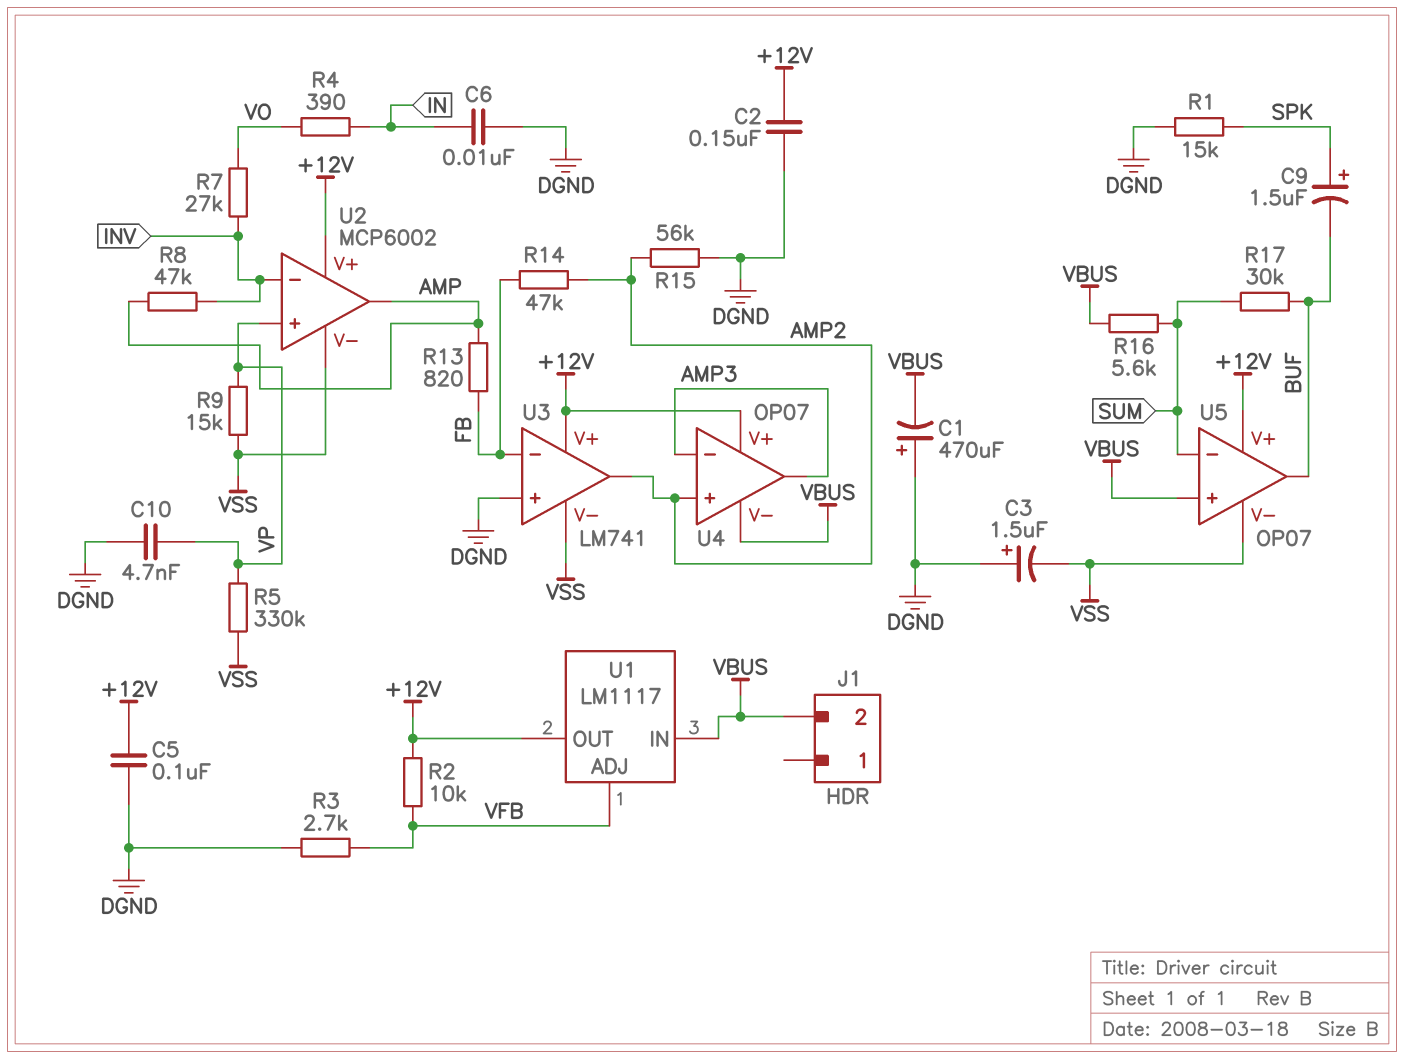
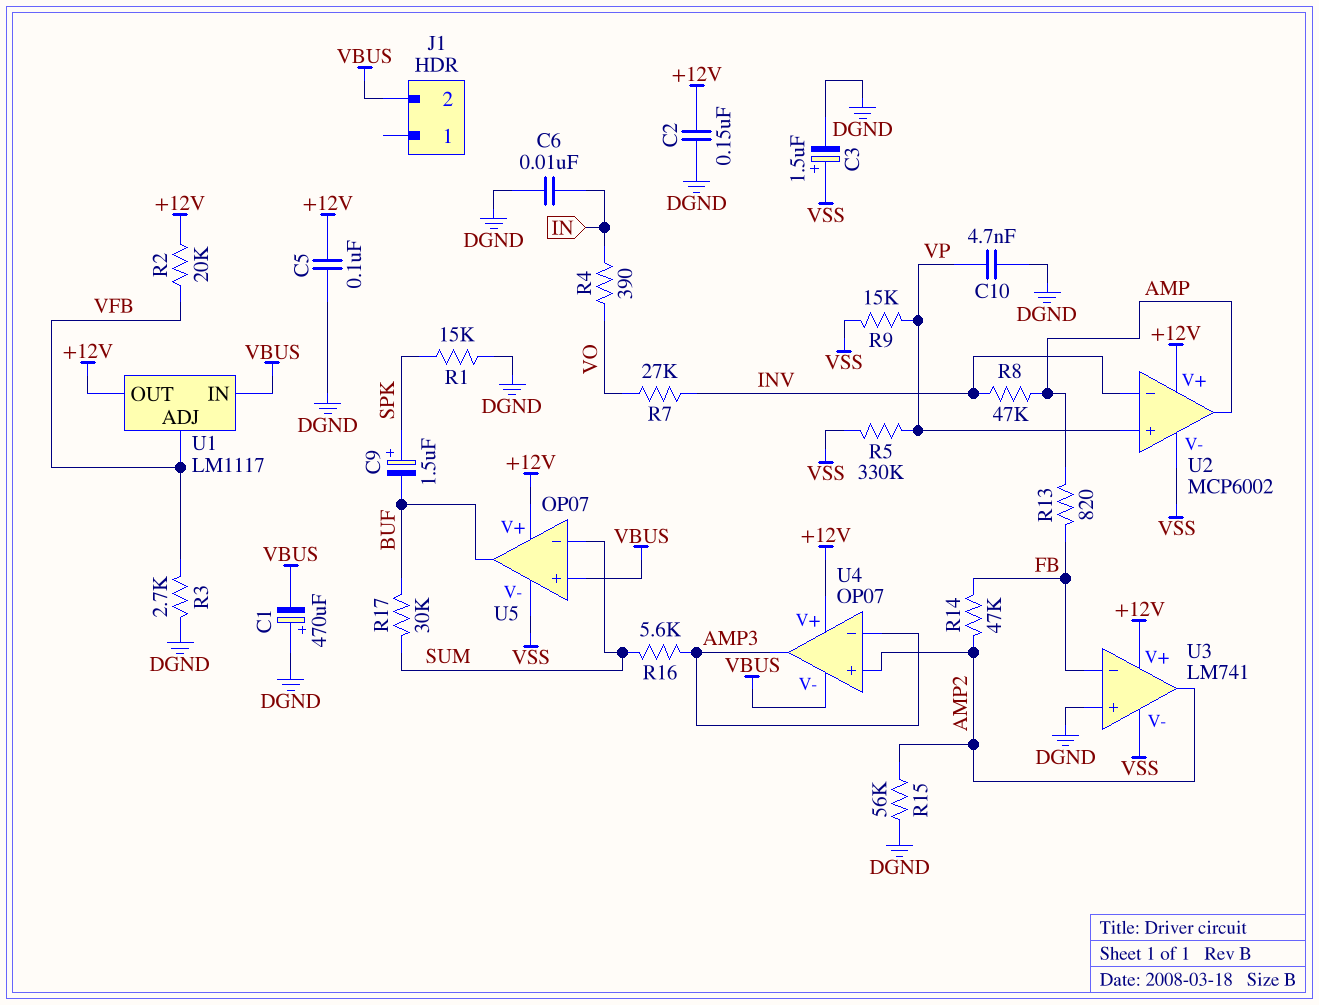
C3: 1.5uF (plus DGND, minus VSS) -> 1.5uF (plus VSS, minus DGND)
R2: 10k (+12V, VFB) -> 20k (+12V, VFB)
R16: 5.6k (SUM, VBUS) -> 5.6k (AMP3, SUM)

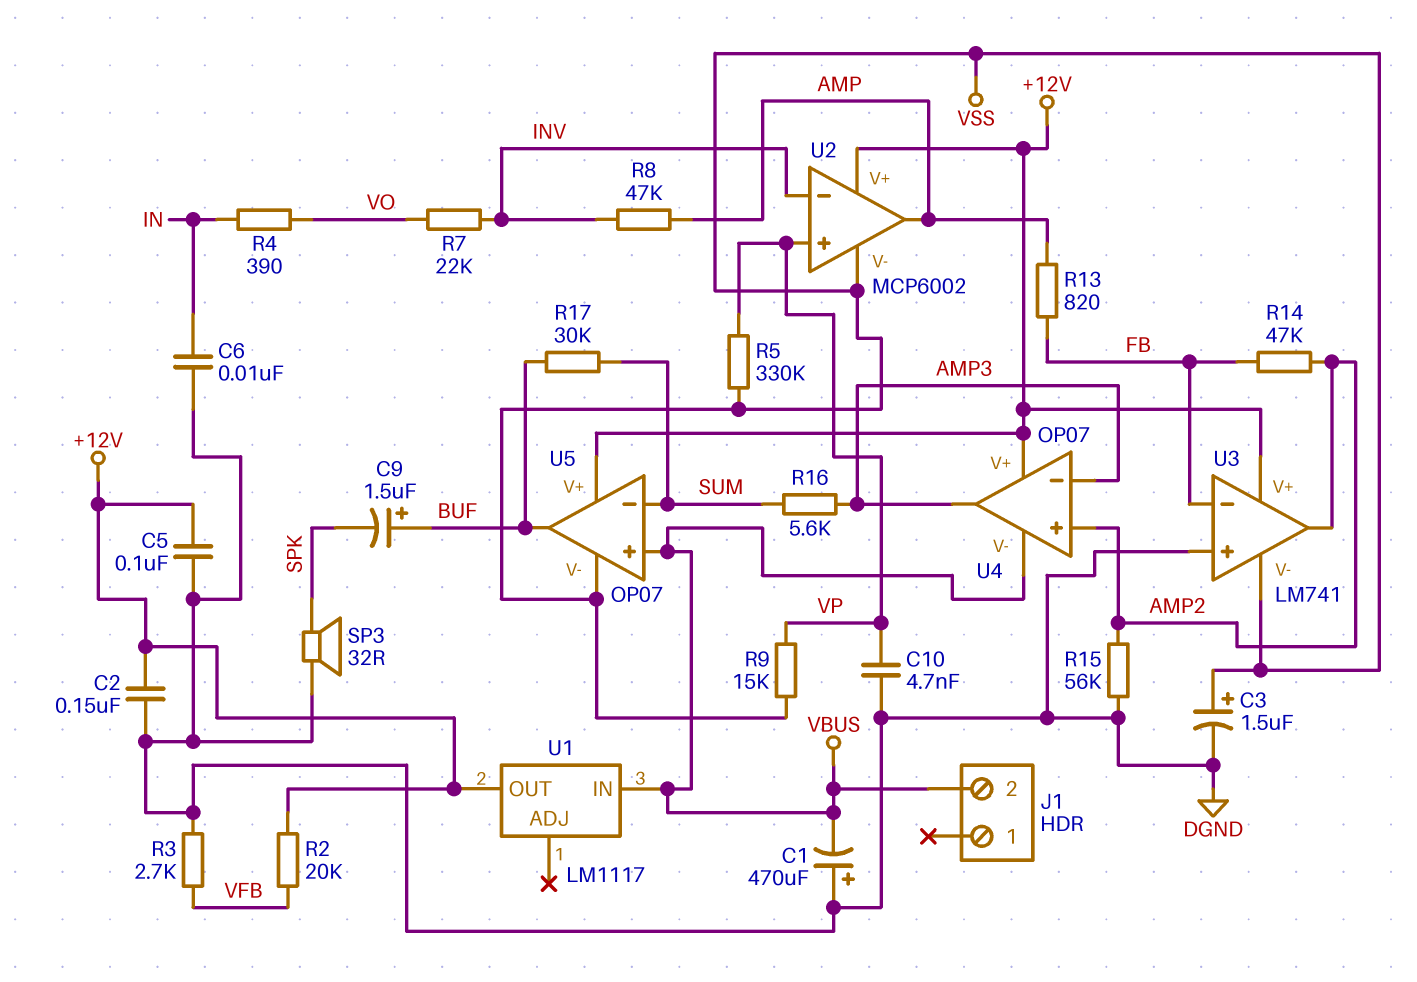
C9: 1.5uF (plus SPK, minus BUF) -> 1.5uF (plus BUF, minus SPK)
R1: 15k (DGND, SPK) -> none
R7: 27k (INV, VO) -> 22k (INV, VO)
SP3: none -> speaker 32R (DGND, SPK)
U1 pin ADJ: VFB -> none

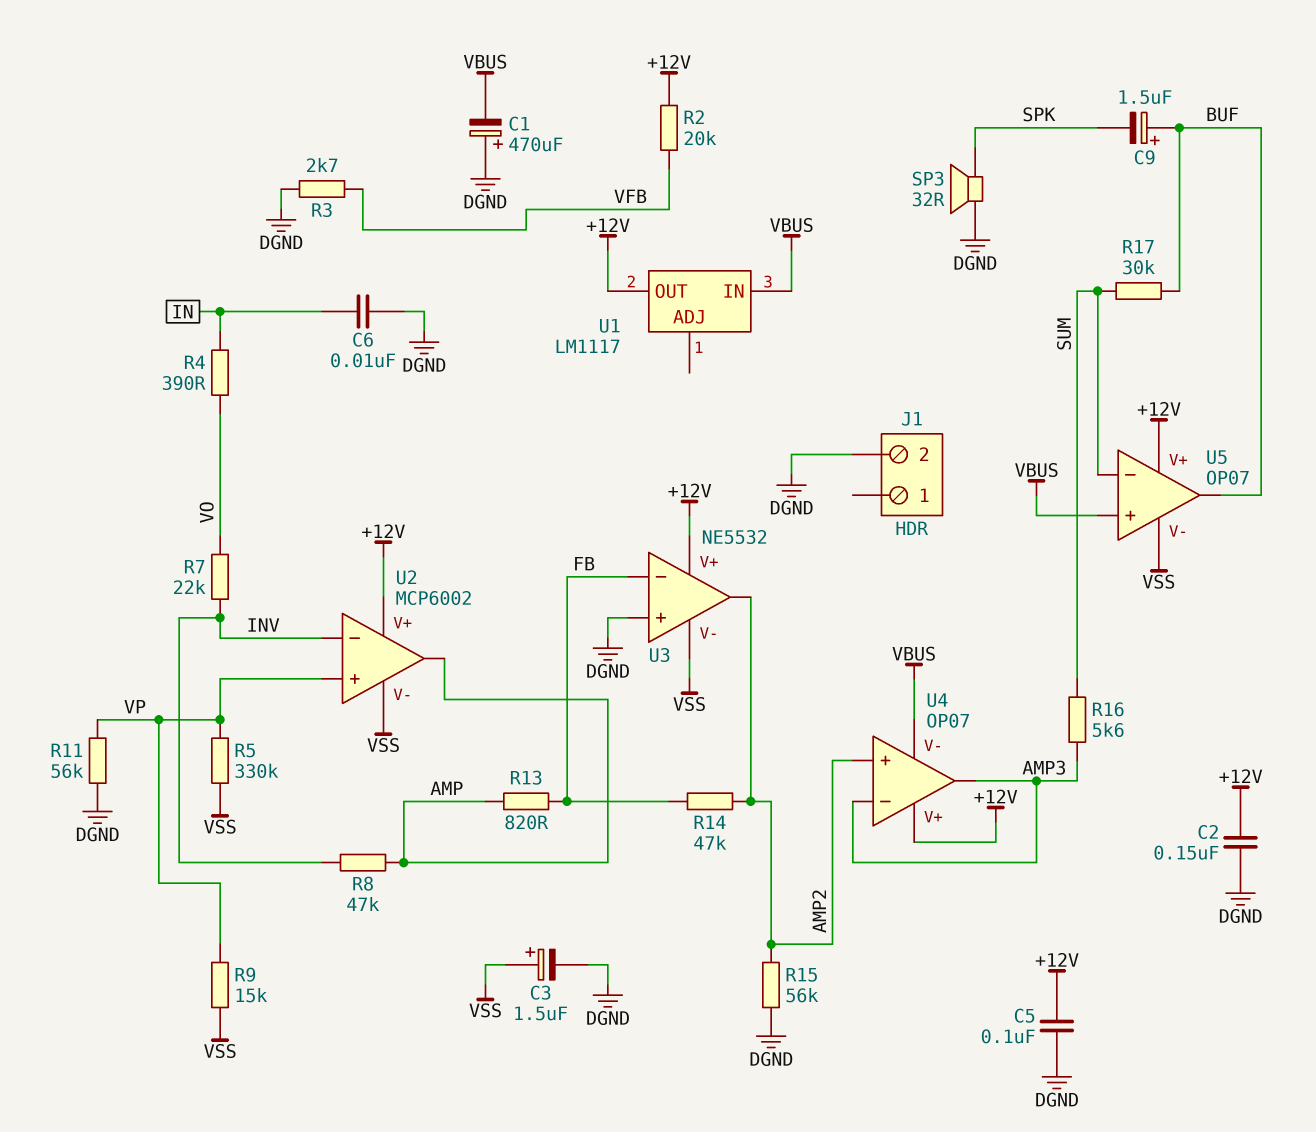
C10: 4.7nF (DGND, VP) -> none
J1 pin 2: VBUS -> DGND
R11: none -> 56k (DGND, VP)
U3: LM741 -> NE5532

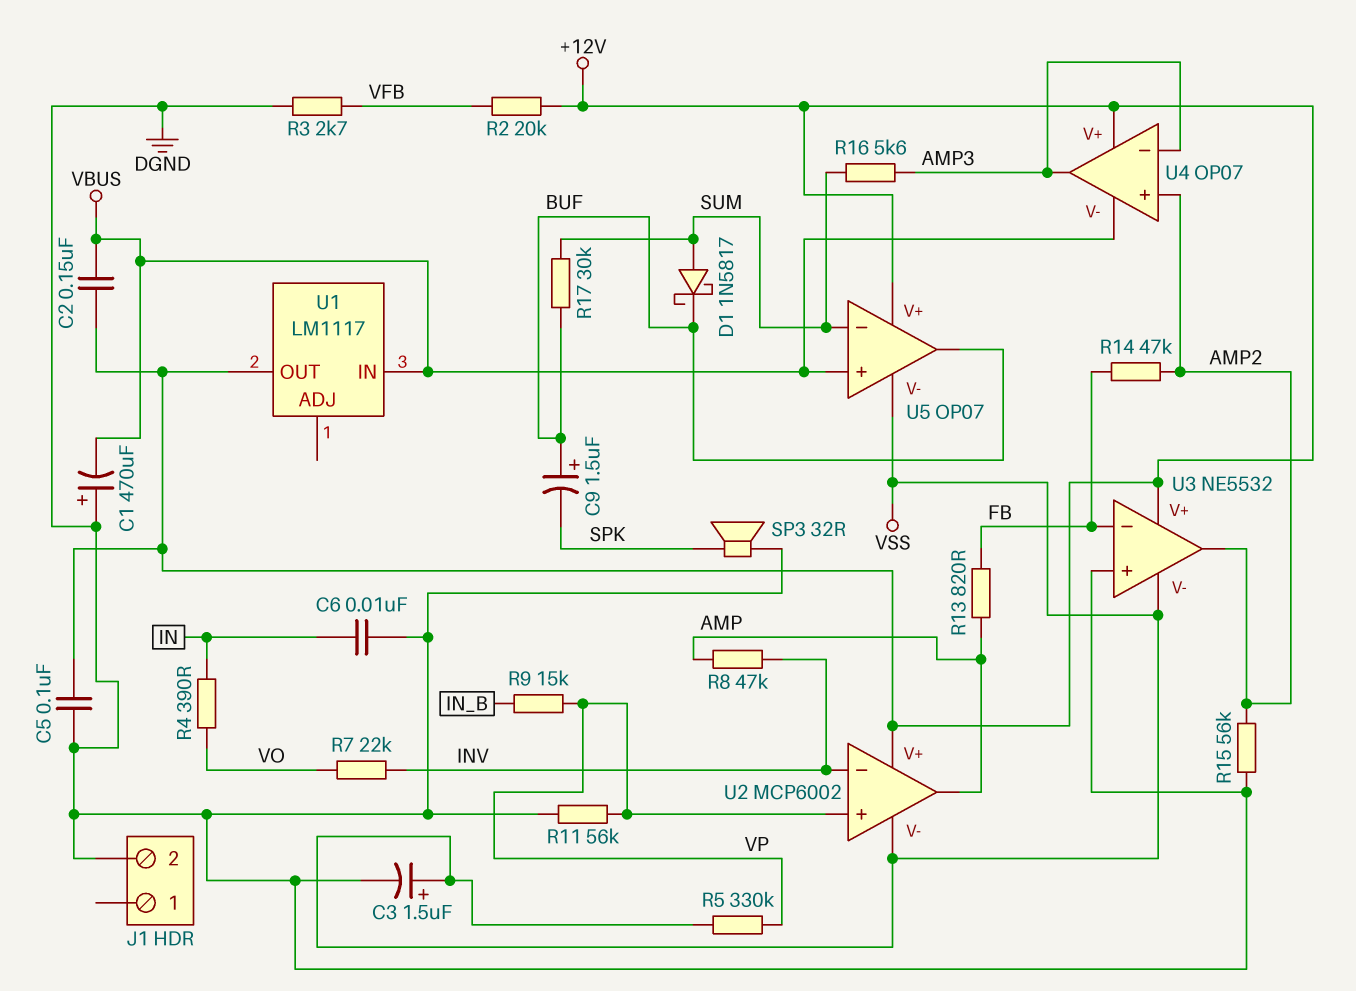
C2: 150nF (+12V, DGND) -> 150nF (+12V, VBUS)
D1: none -> schottky 1N5817 (A SUM, K BUF)
R9: 15k (VP, VSS) -> 15k (IN_B, VP)

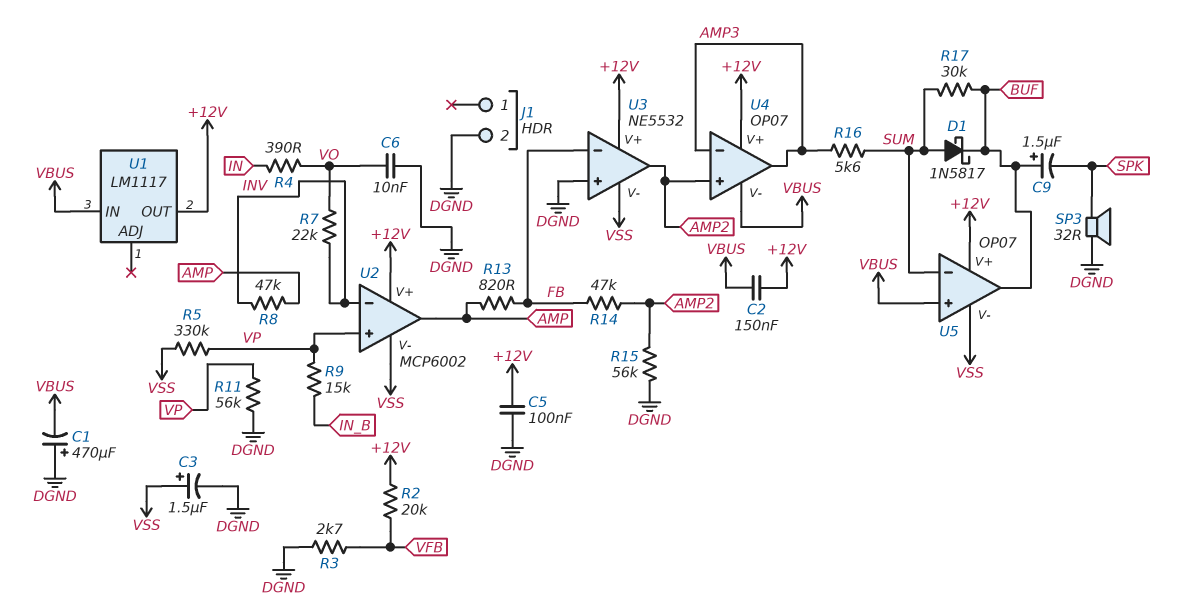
C6: 10nF (DGND, IN) -> 10nF (DGND, VO)

